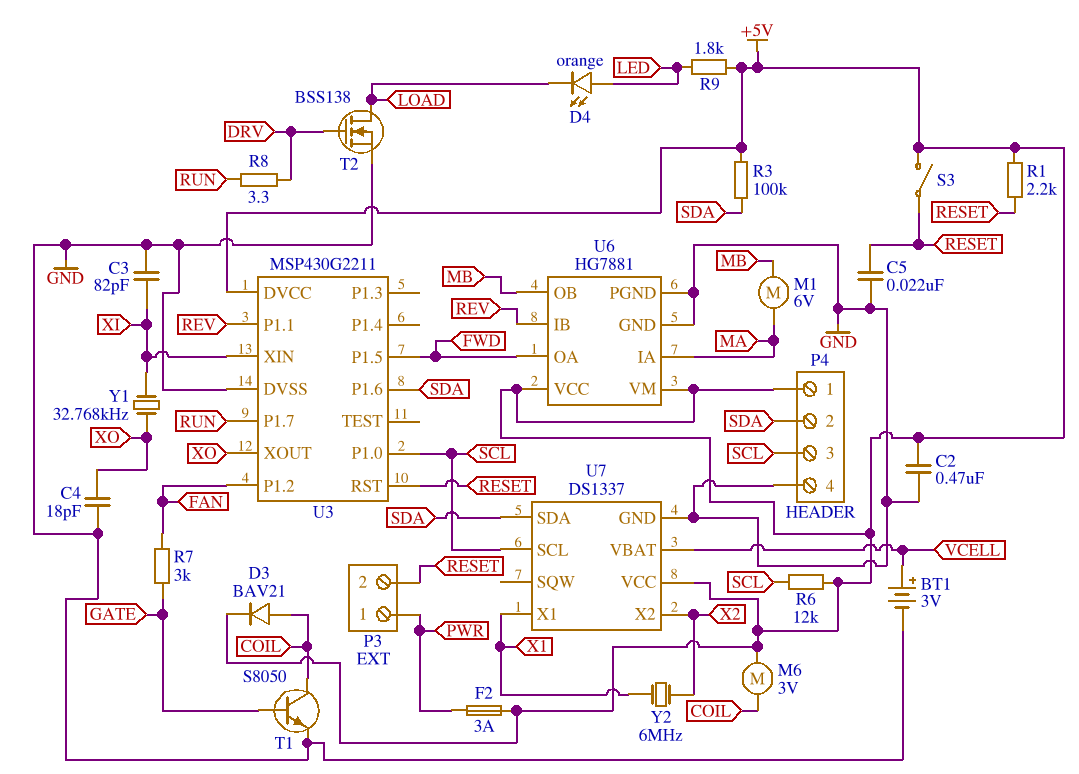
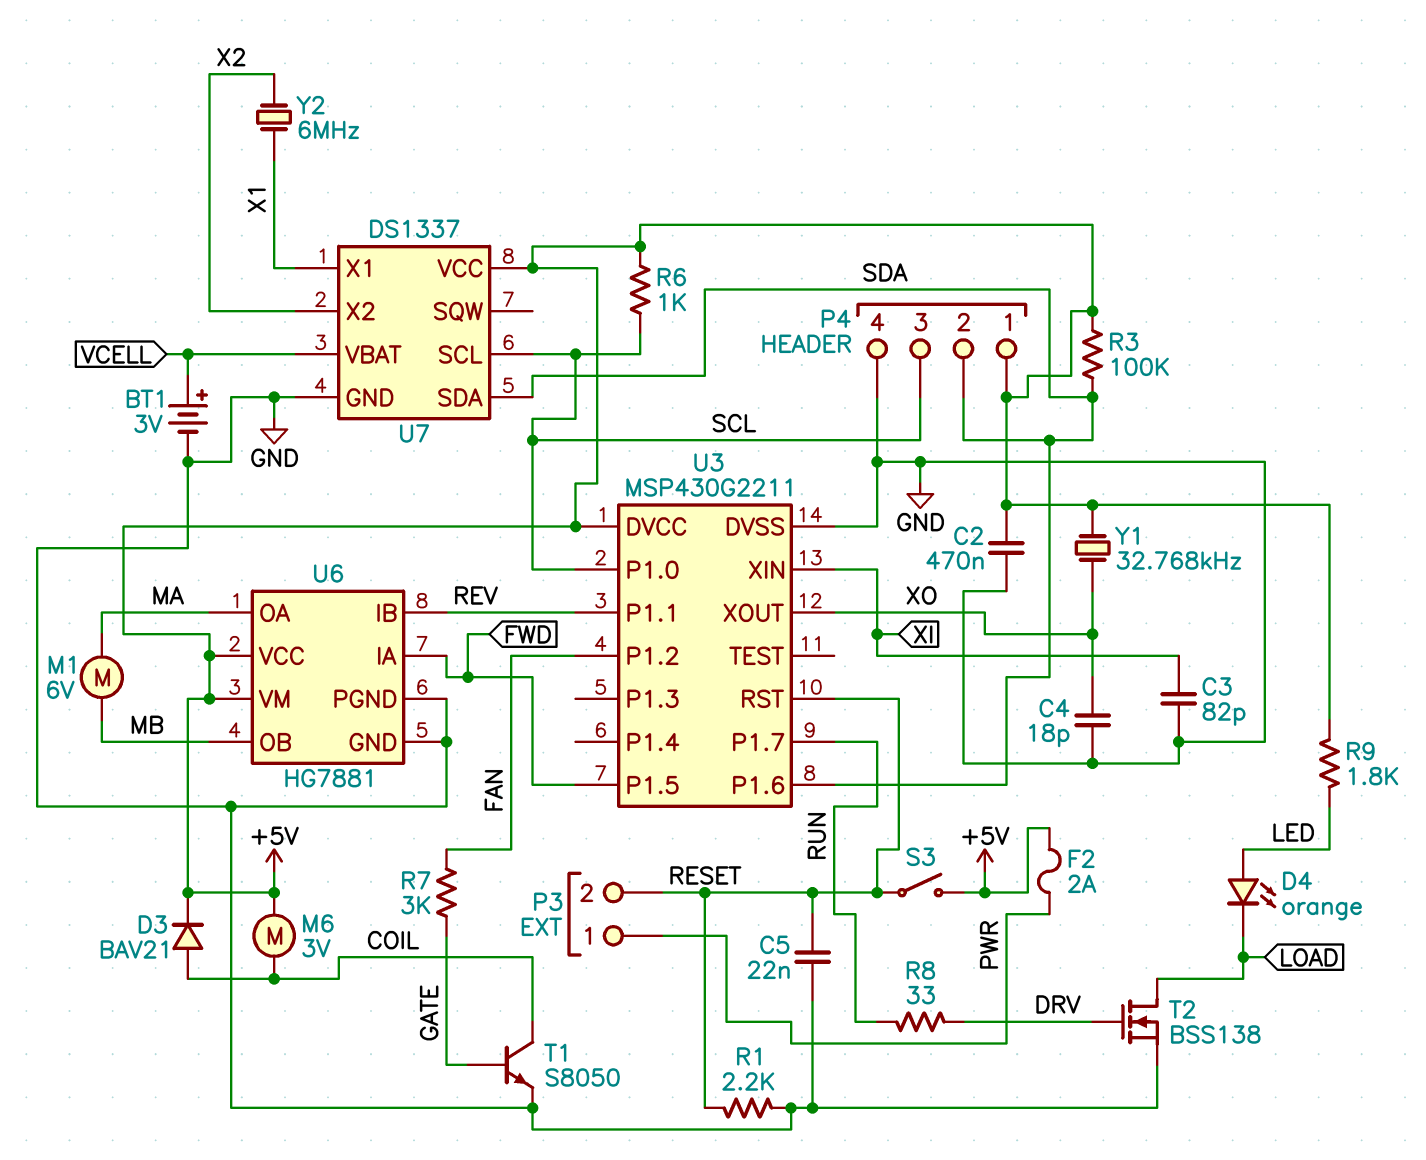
F2: 3A (+5V, PWR) -> 2A (+5V, PWR)
R1: 2.2k (+5V, RESET) -> 2.2k (GND, RESET)
R6: 12k (+5V, SCL) -> 1k (+5V, SCL)
R8: 3.3 (DRV, RUN) -> 33 (DRV, RUN)
U6 pin IA: MA -> FWD
U6 pin OA: FWD -> MA
Y1: 32.768kHz (XI, XO) -> 32.768kHz (+5V, XO)

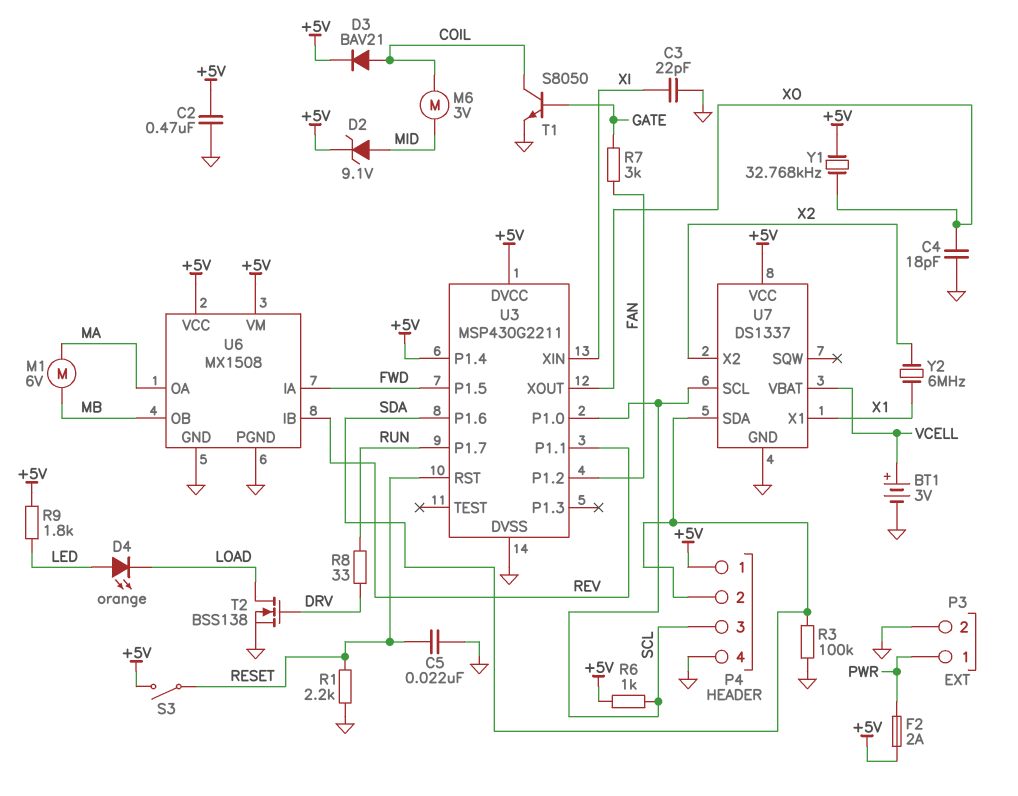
C3: 82pF (GND, XI) -> 22pF (GND, XI)
D2: none -> zener 9.1V (A MID, K +5V)
M6: motor 3V (+5V, COIL) -> motor 3V (COIL, MID)
P3 pin 2: RESET -> GND
R3: 100k (+5V, SDA) -> 100k (GND, SDA)
U3 pin P1.4: none -> +5V
U6: HG7881 -> MX1508

